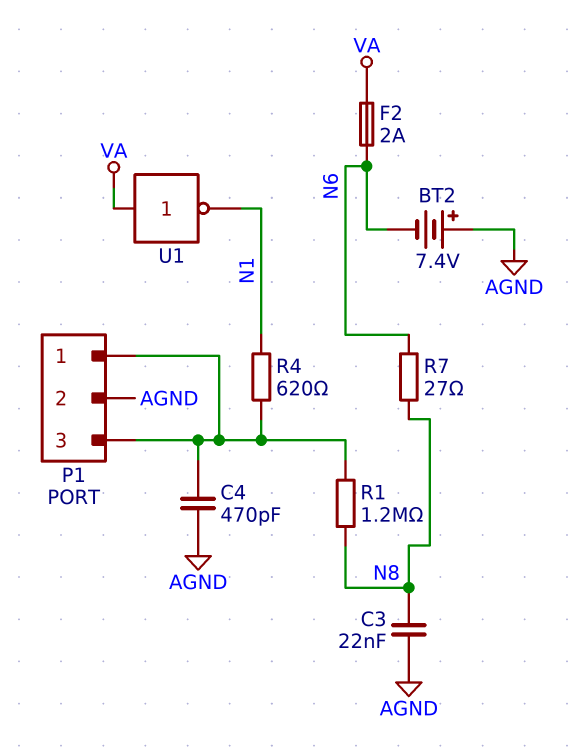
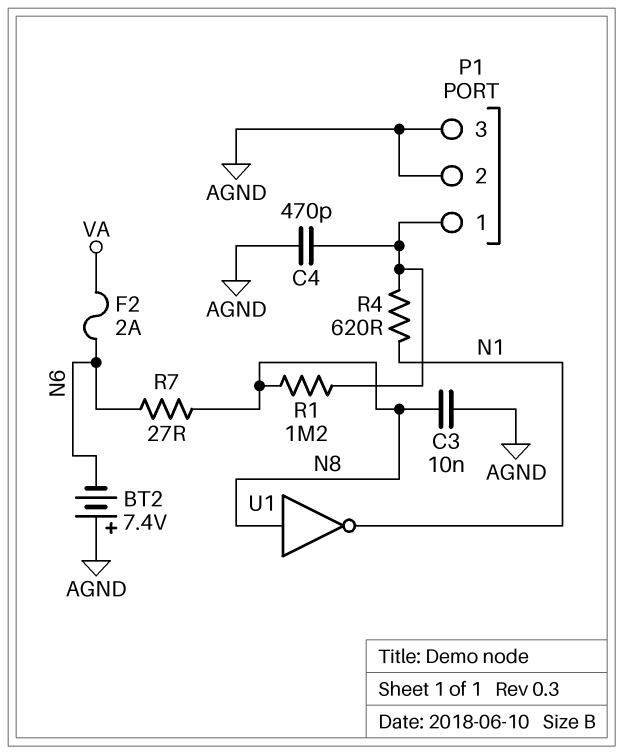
C3: 22nF (AGND, N8) -> 10nF (AGND, N8)
P1 pin 3: P1/1 -> AGND
U1: NOT (in VA, out N1) -> NOT (in N8, out N1)

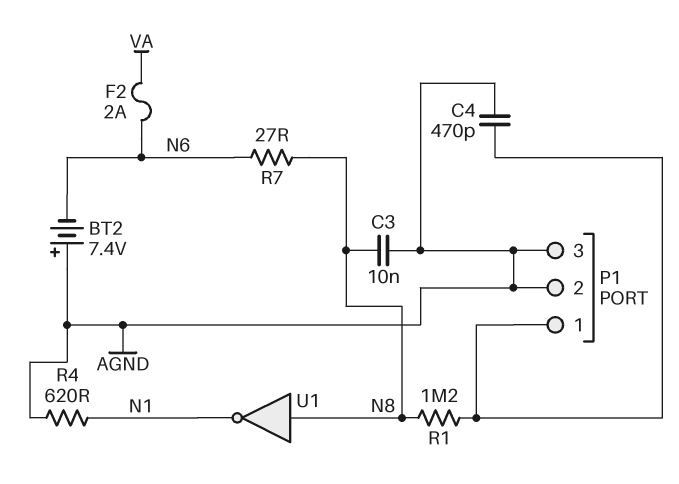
R4: 620 (N1, P1/1) -> 620 (AGND, N1)

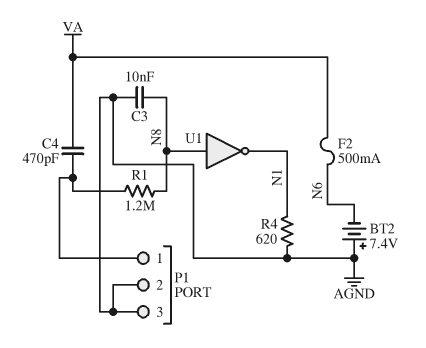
C4: 470pF (AGND, P1/1) -> 470pF (P1/1, VA)
F2: 2A (N6, VA) -> 500mA (N6, VA)
R7: 27 (N6, N8) -> none

